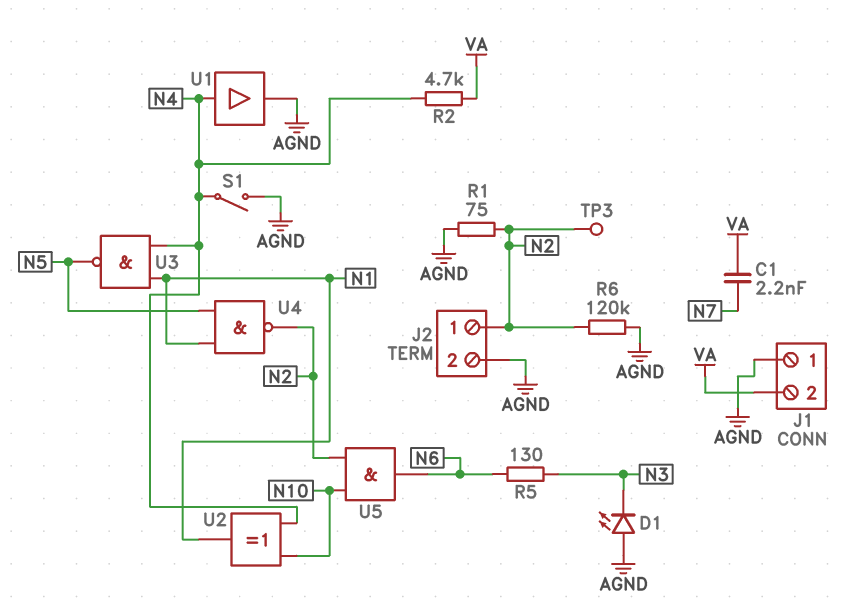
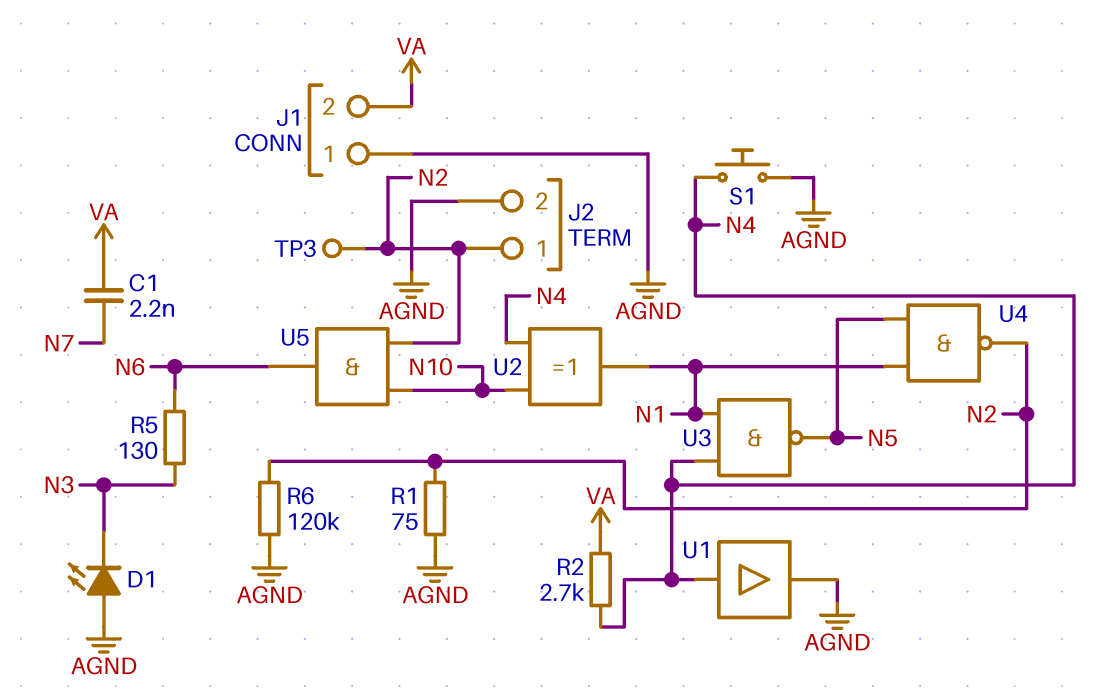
R2: 4.7k (N4, VA) -> 2.7k (N4, VA)
S1: switch (AGND, N4) -> button (AGND, N4)

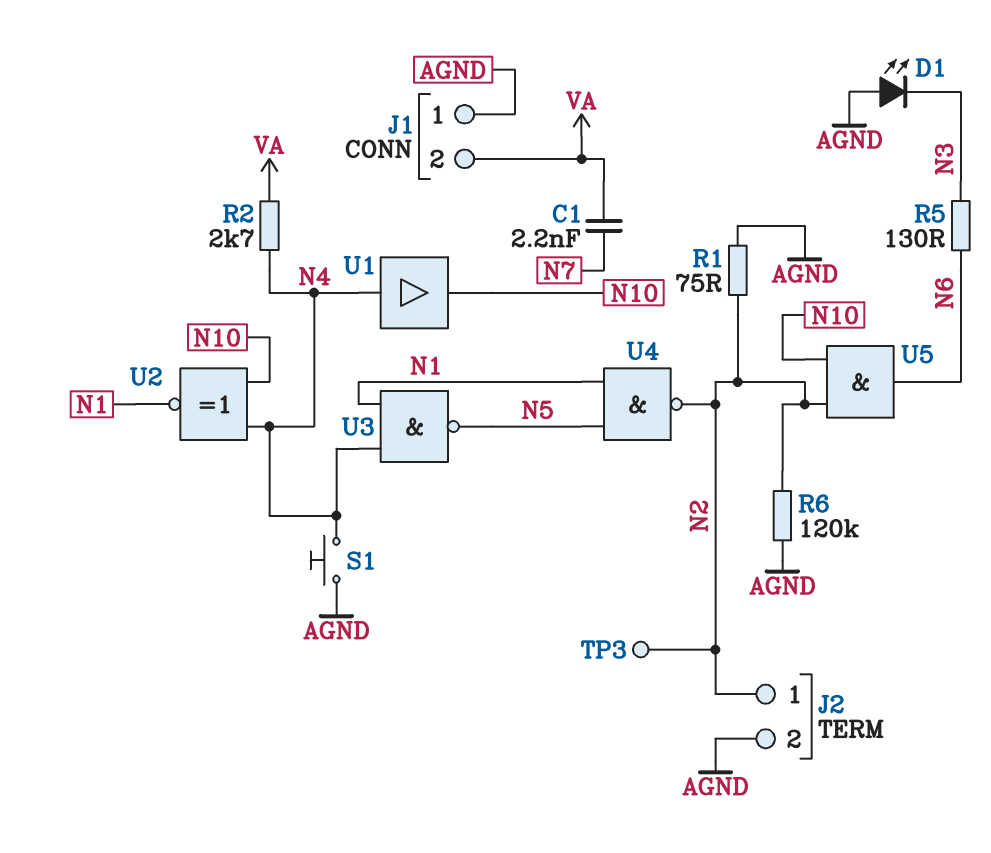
U1: buffer (in N4, out AGND) -> buffer (in N4, out N10)
U2: XOR (in N4, in N10, out N1) -> XNOR (in N4, in N10, out N1)

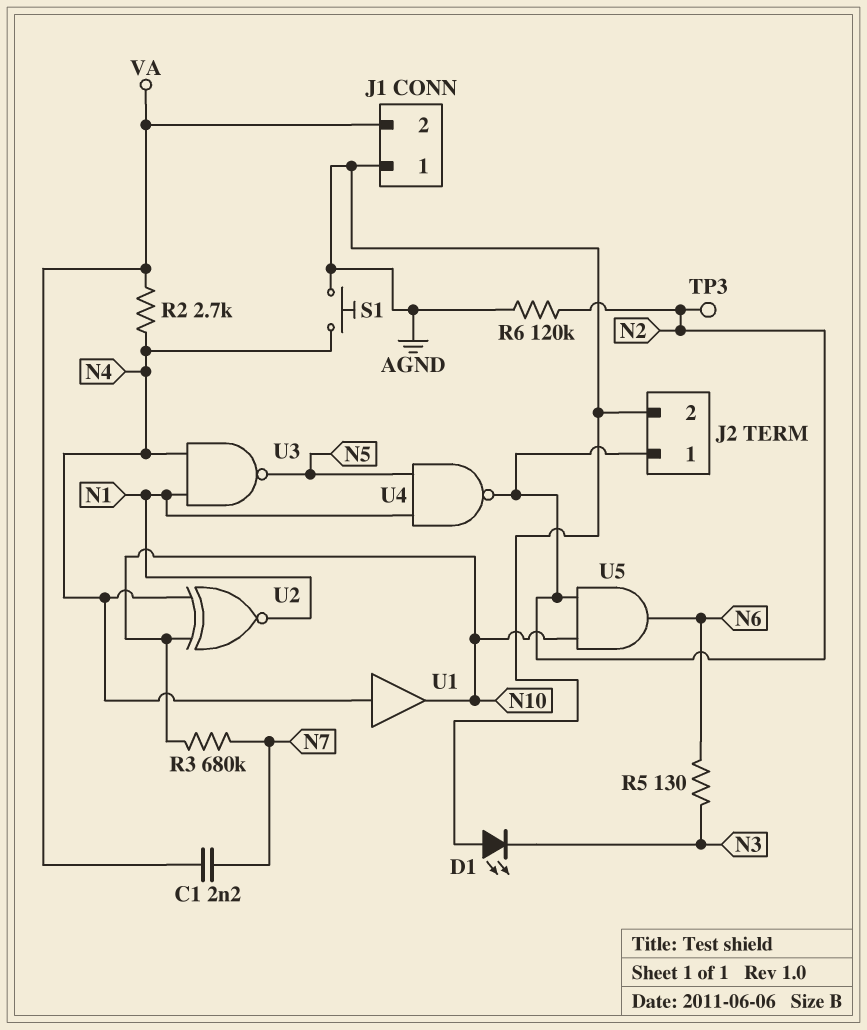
R1: 75 (AGND, N2) -> none
R3: none -> 680k (N7, N10)

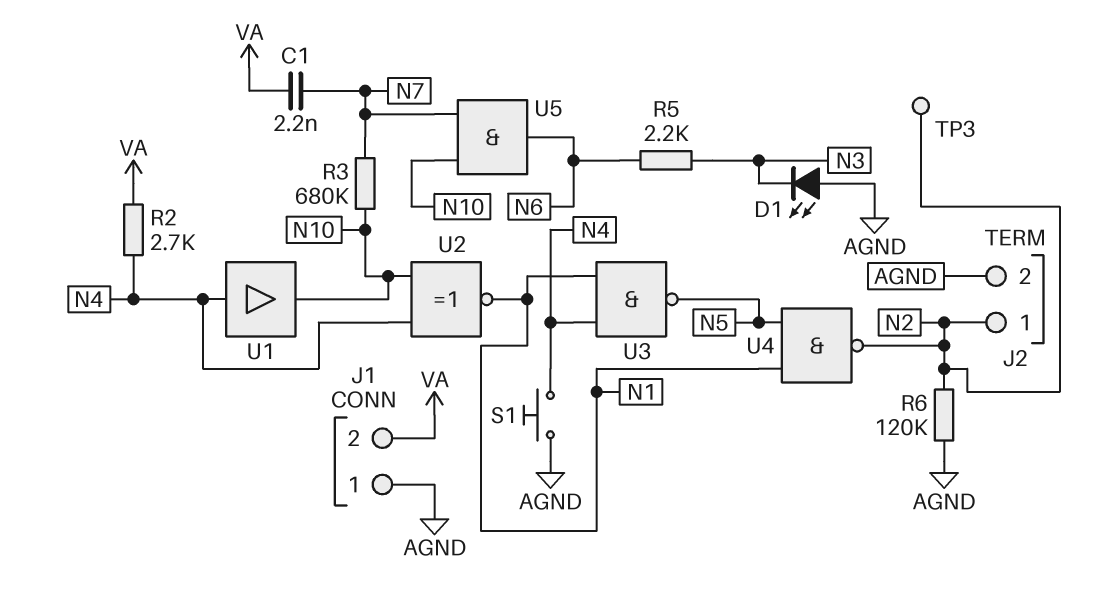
R5: 130 (N3, N6) -> 2.2k (N3, N6)
U5: AND (in N2, in N10, out N6) -> AND (in N7, in N10, out N6)

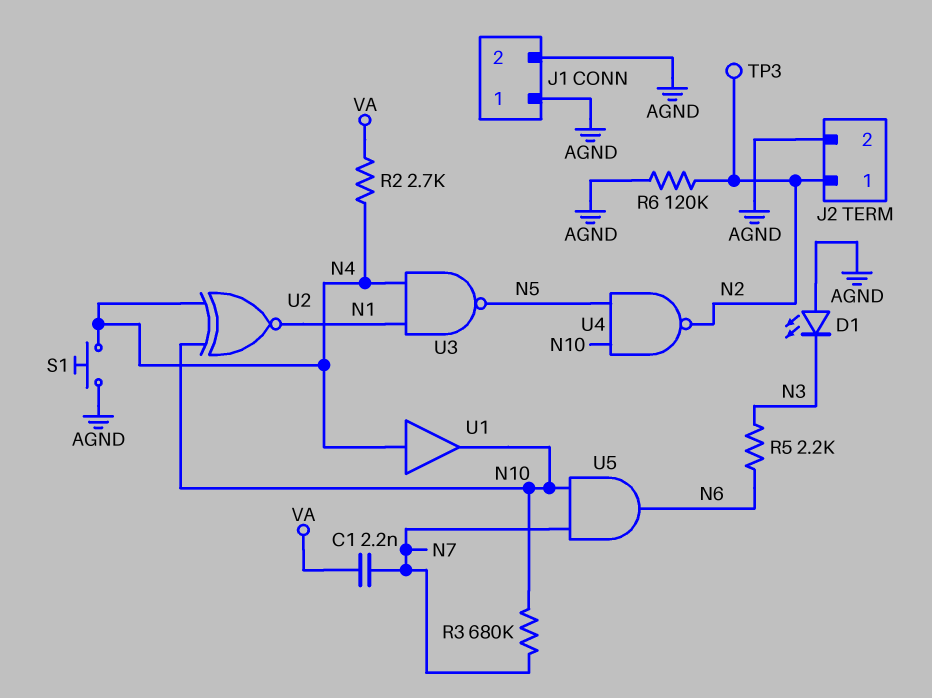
J1 pin 2: VA -> AGND
U4: NAND (in N1, in N5, out N2) -> NAND (in N5, in N10, out N2)

